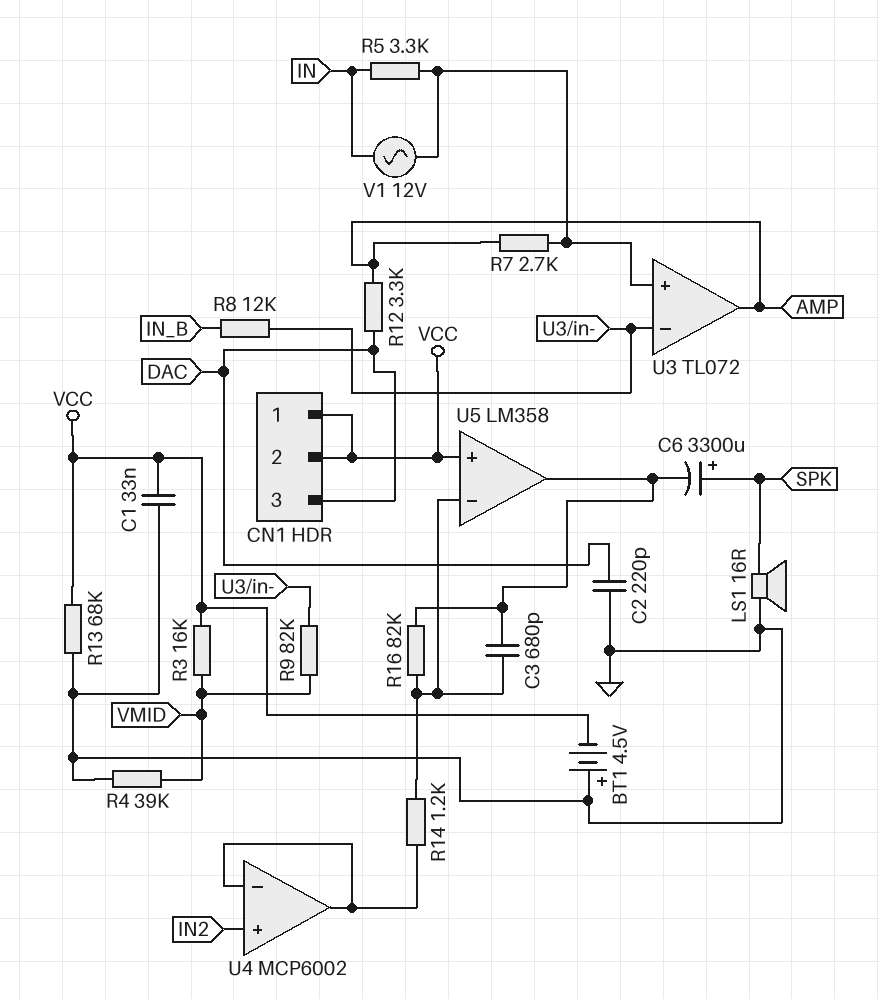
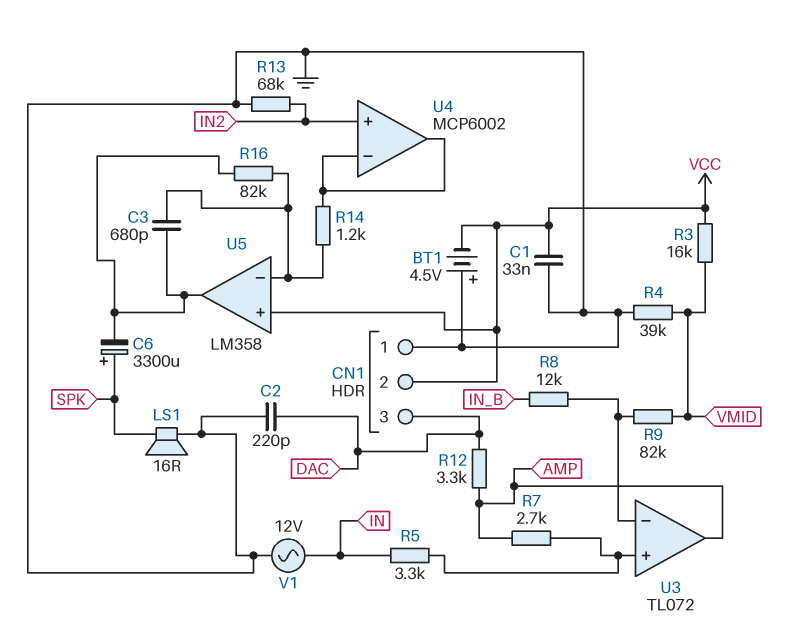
CN1 pin 1: VCC -> GND
R13: 68k (GND, VCC) -> 68k (GND, IN2)
V1: AC 12V (IN, U3/in+) -> AC 12V (GND, IN)

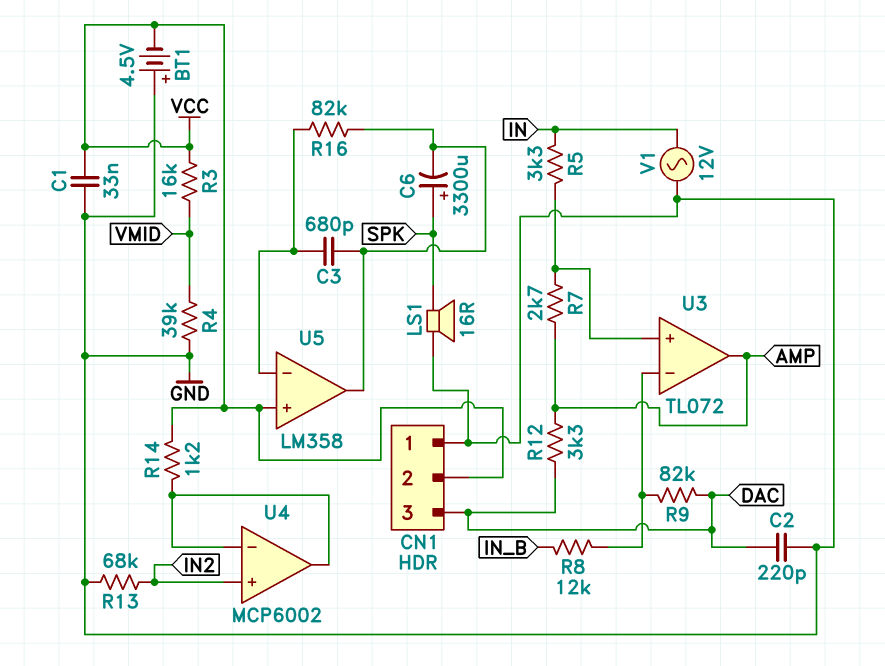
R9: 82k (U3/in-, VMID) -> 82k (DAC, U3/in-)
R14: 1.2k (U4/in-, U5/in-) -> 1.2k (U4/in-, VCC)

